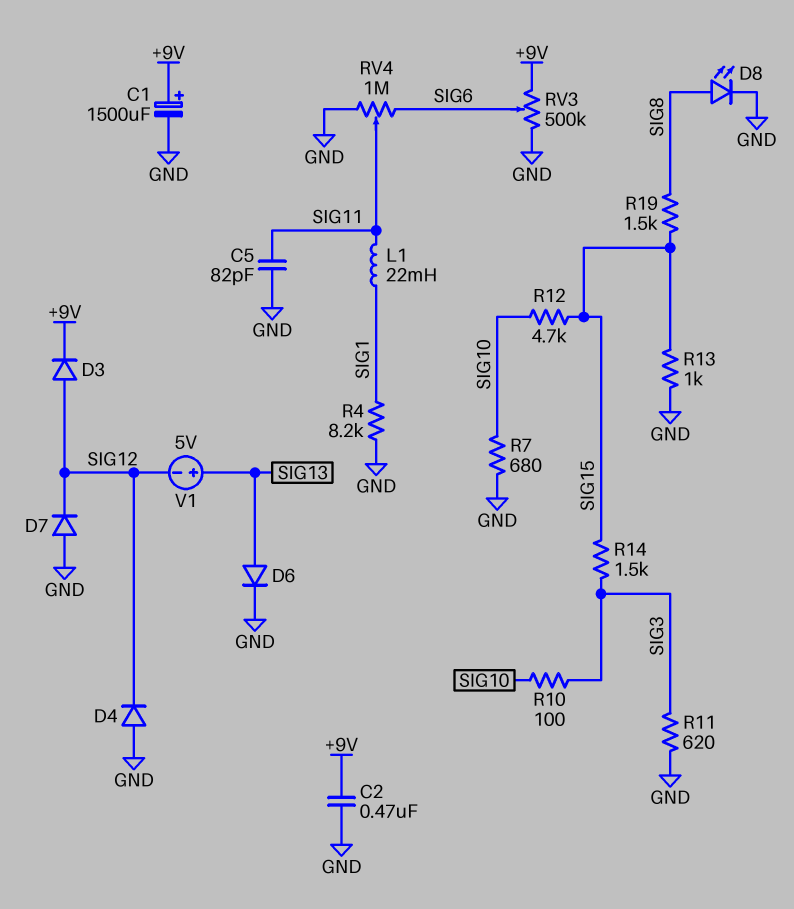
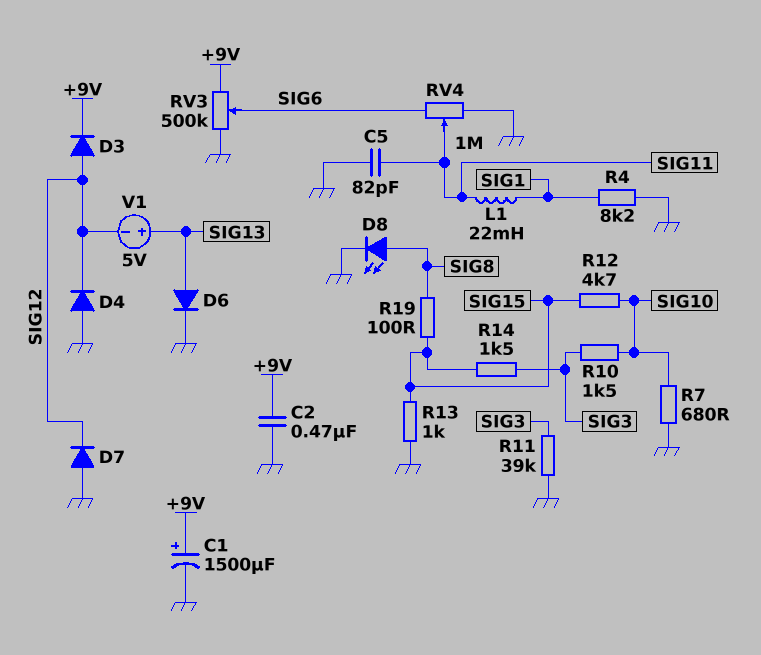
R10: 100 (SIG3, SIG10) -> 1.5k (SIG3, SIG10)
R11: 620 (GND, SIG3) -> 39k (GND, SIG3)
R19: 1.5k (SIG8, SIG15) -> 100 (SIG8, SIG15)

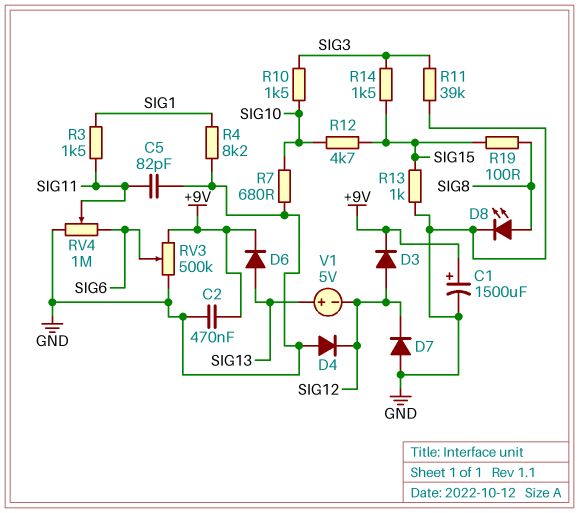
D6: diode (A SIG13, K GND) -> diode (A SIG13, K +9V)
L1: 22mH (SIG1, SIG11) -> none
R3: none -> 1.5k (SIG1, SIG11)

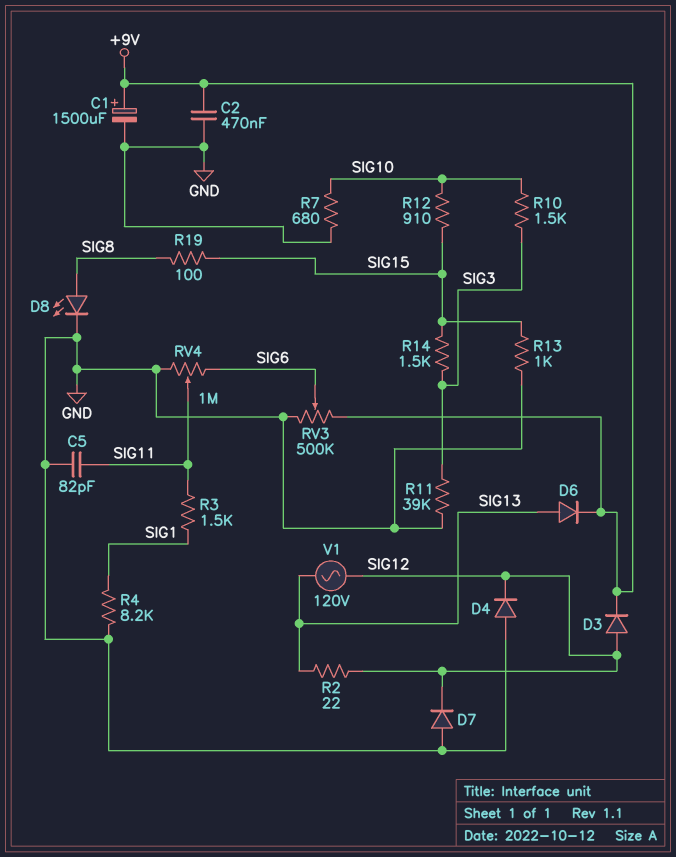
R2: none -> 22 (SIG12, SIG13)
R12: 4.7k (SIG10, SIG15) -> 910 (SIG10, SIG15)
V1: 5V (plus SIG13, minus SIG12) -> AC 120V (SIG12, SIG13)

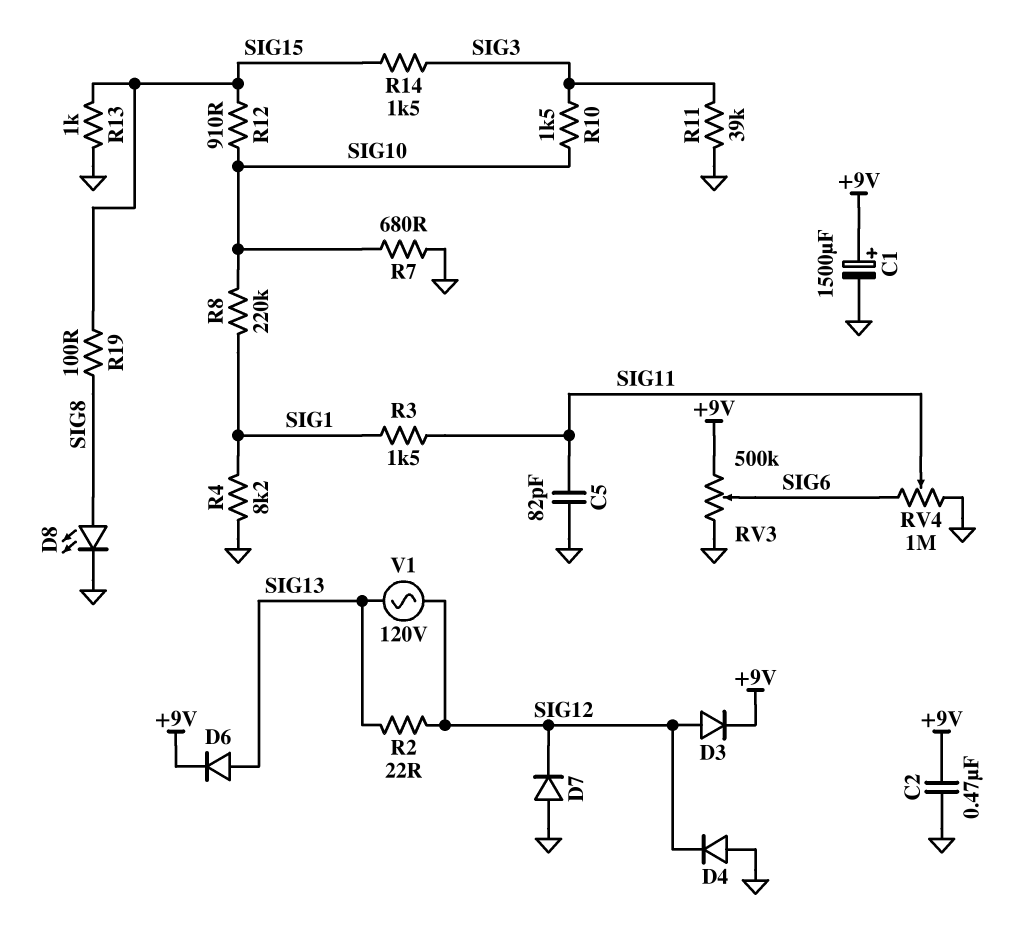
R8: none -> 220k (SIG1, SIG10)

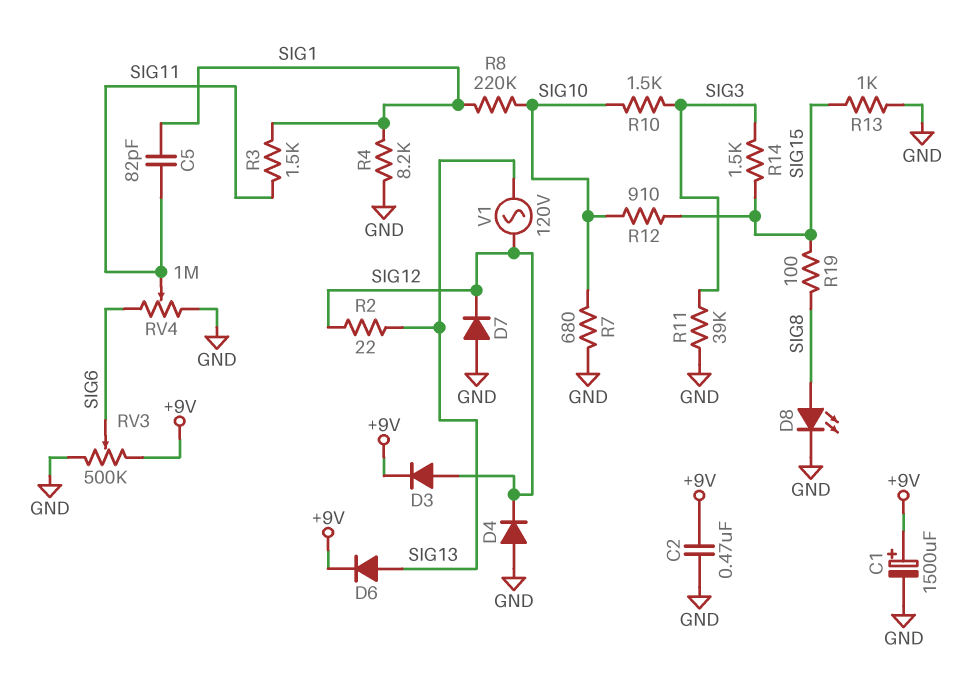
C5: 82pF (GND, SIG11) -> 82pF (SIG1, SIG11)

